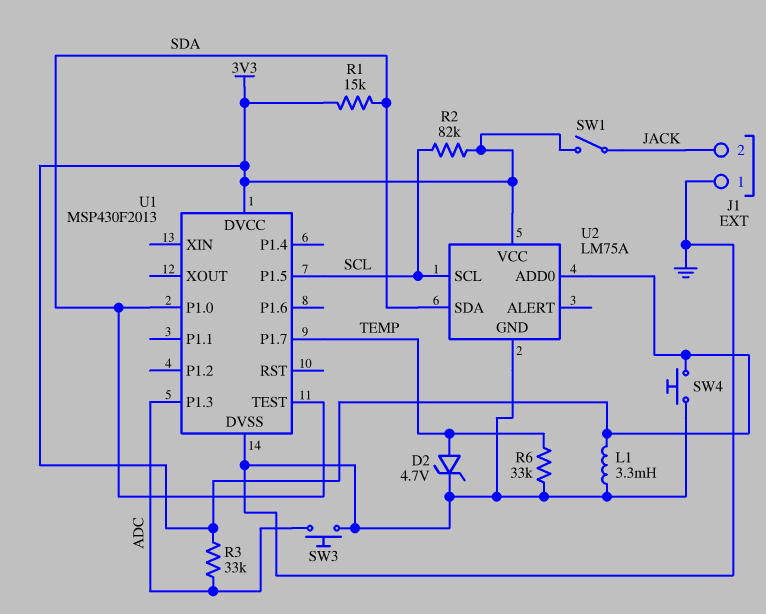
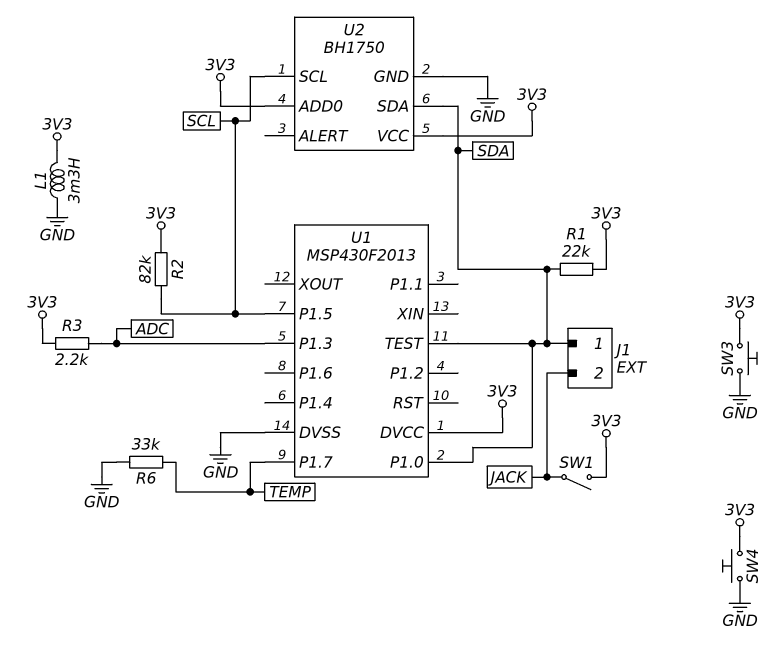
D2: zener 4.7V (A TEMP, K GND) -> none
J1 pin 1: GND -> SDA
R1: 15k (3V3, SDA) -> 22k (3V3, SDA)
R3: 33k (3V3, ADC) -> 2.2k (3V3, ADC)
SW3: button (ADC, GND) -> button (3V3, GND)
U2: LM75A -> BH1750

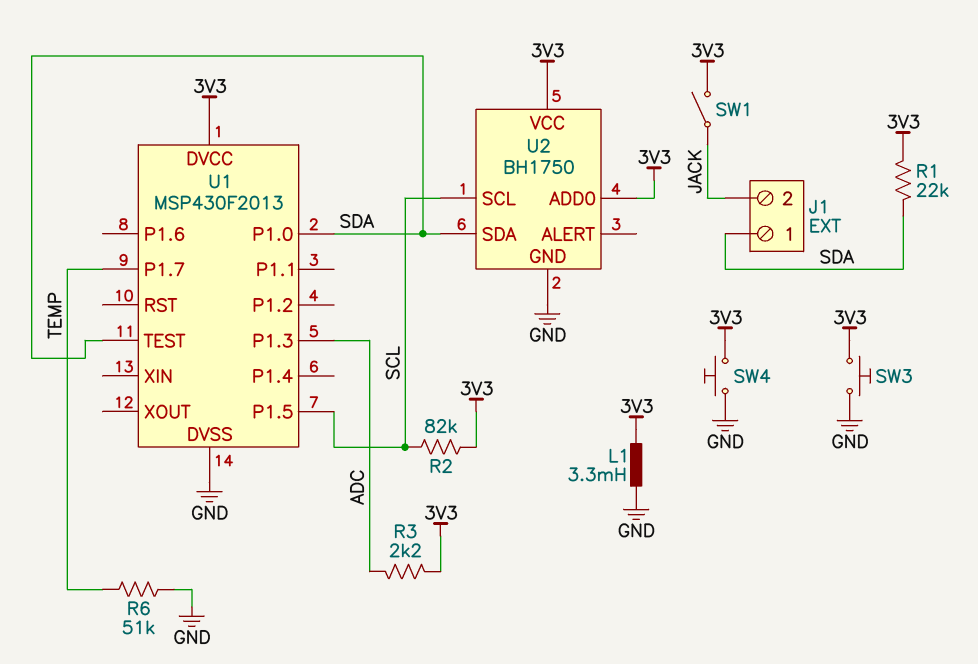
R6: 33k (GND, TEMP) -> 51k (GND, TEMP)

